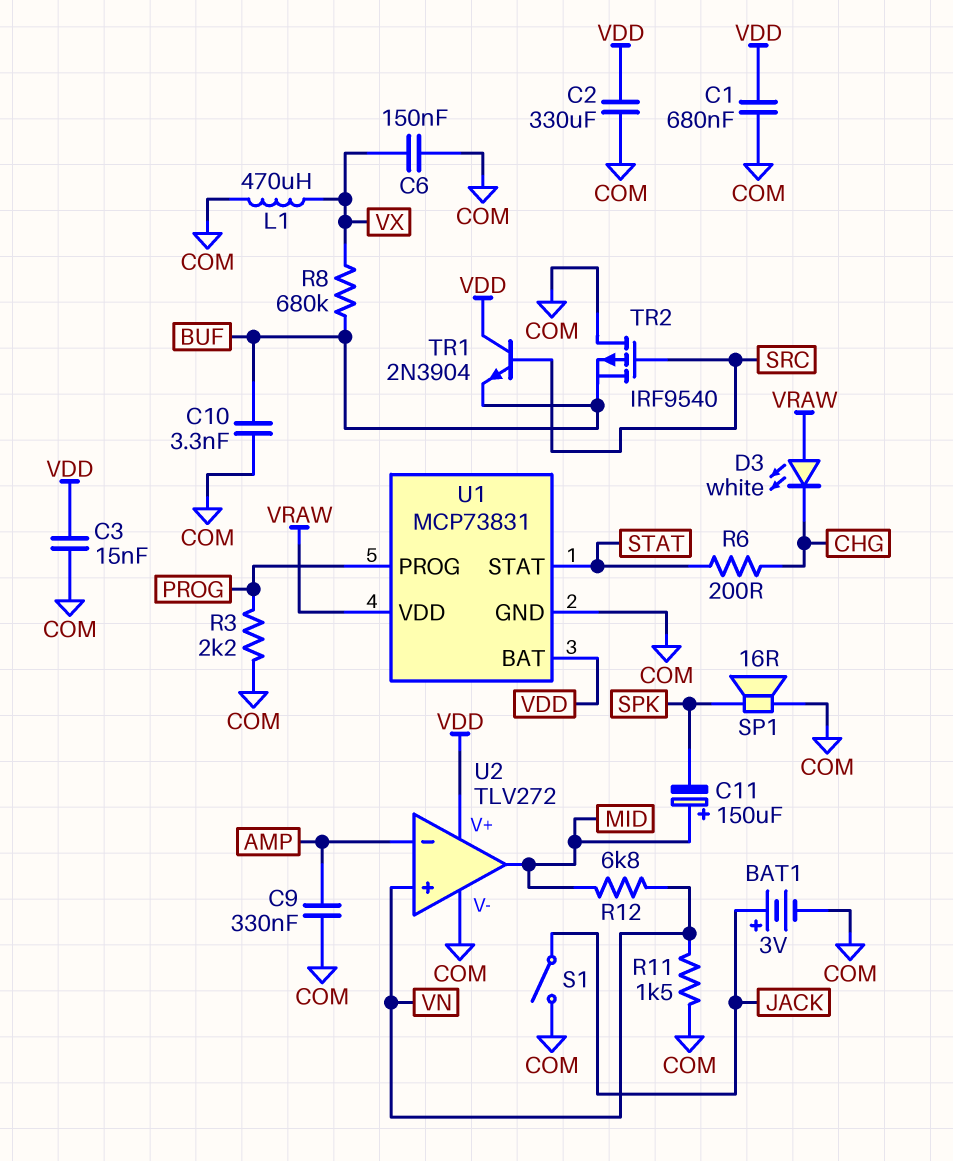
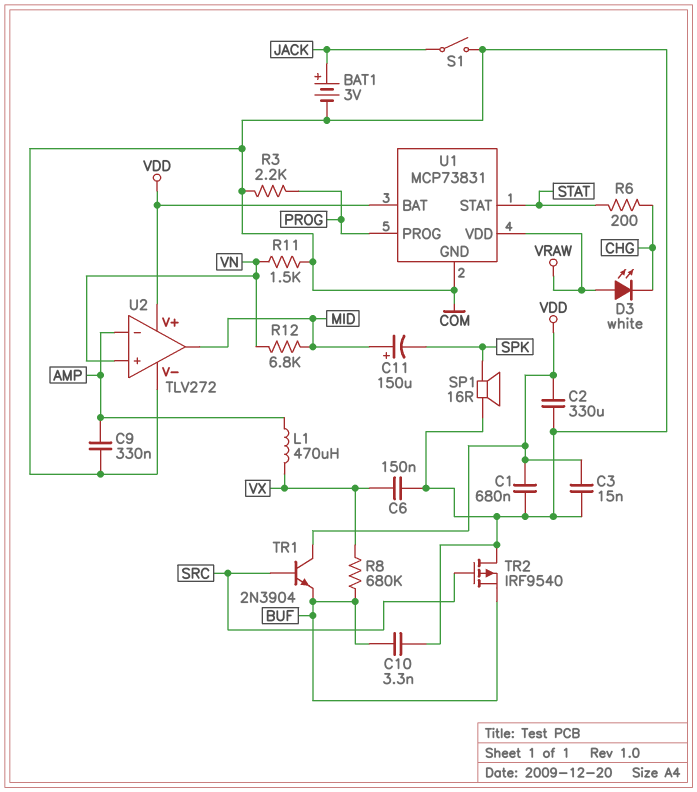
L1: 470uH (COM, VX) -> 470uH (AMP, VX)

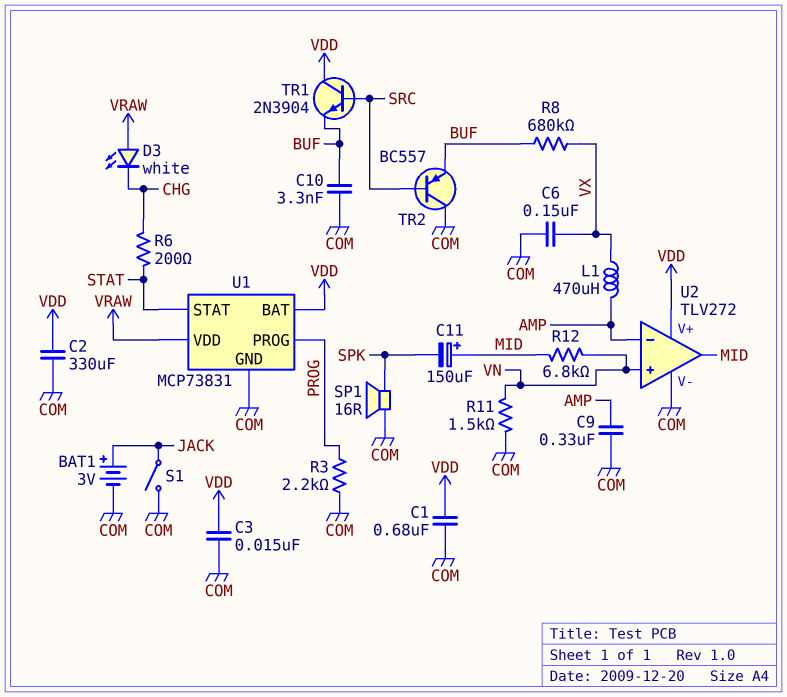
TR2: PMOS IRF9540 (G SRC, D COM, S BUF) -> PNP BC557 (B SRC, C COM, E BUF)

